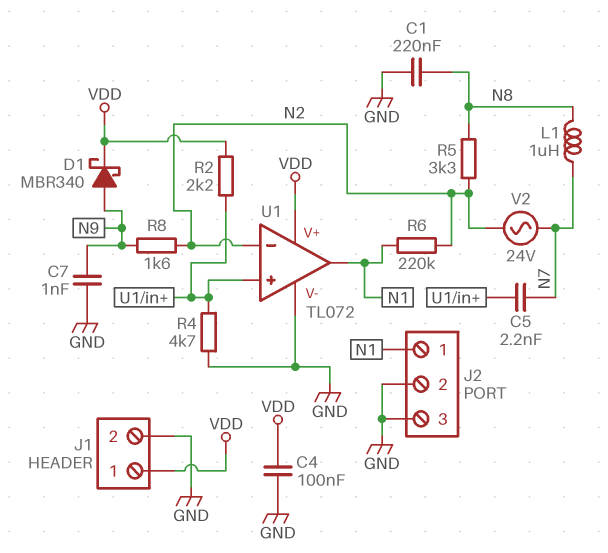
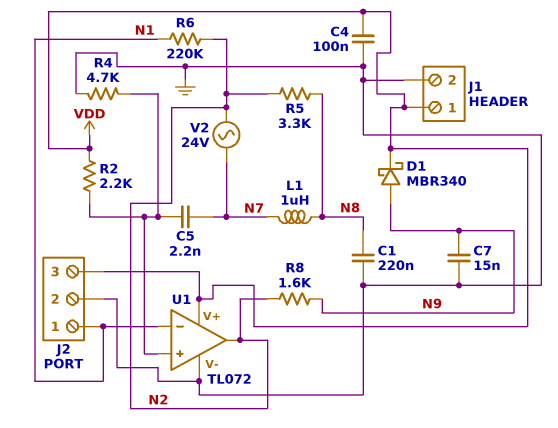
C7: 1nF (GND, N9) -> 15nF (GND, N9)
J2 pin 3: GND -> VDD
U1 pin in-: N2 -> N1
U1 pin out: N1 -> N2

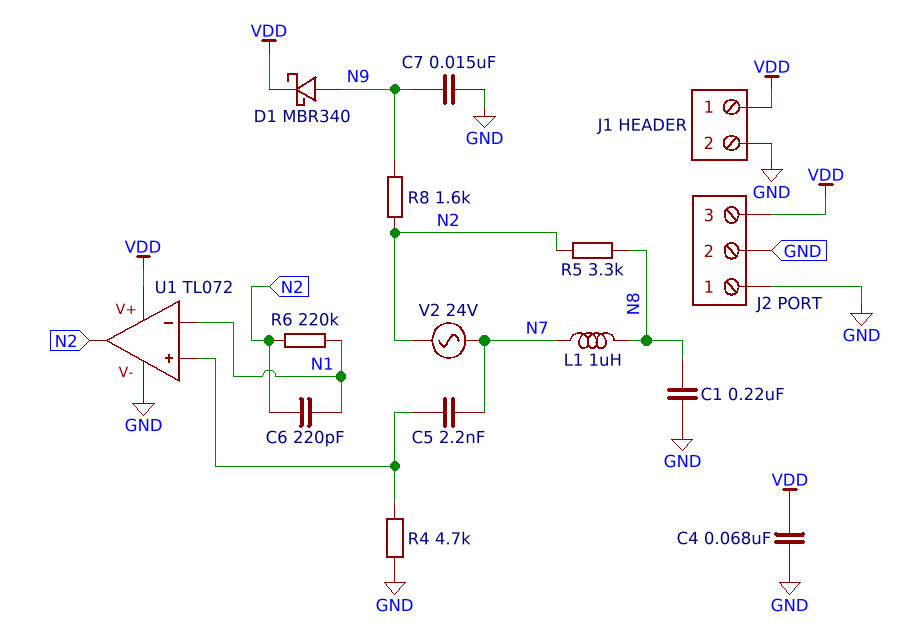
C4: 100nF (GND, VDD) -> 68nF (GND, VDD)
C6: none -> 220pF (N1, N2)
J2 pin 1: N1 -> GND
R2: 2.2k (U1/in+, VDD) -> none

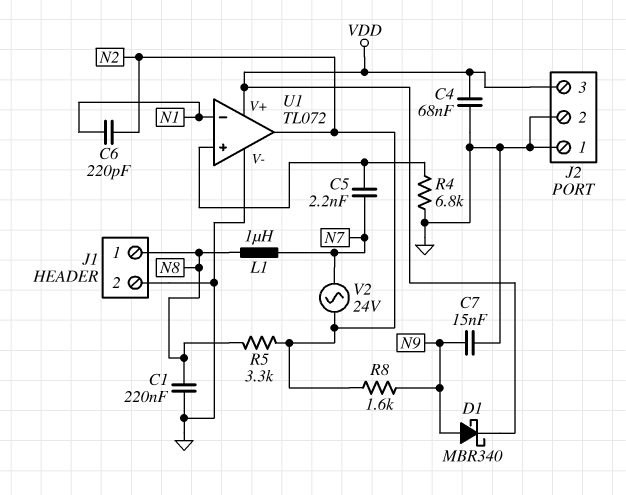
J1 pin 1: VDD -> N8
R4: 4.7k (GND, U1/in+) -> 6.8k (GND, U1/in+)
R6: 220k (N1, N2) -> none

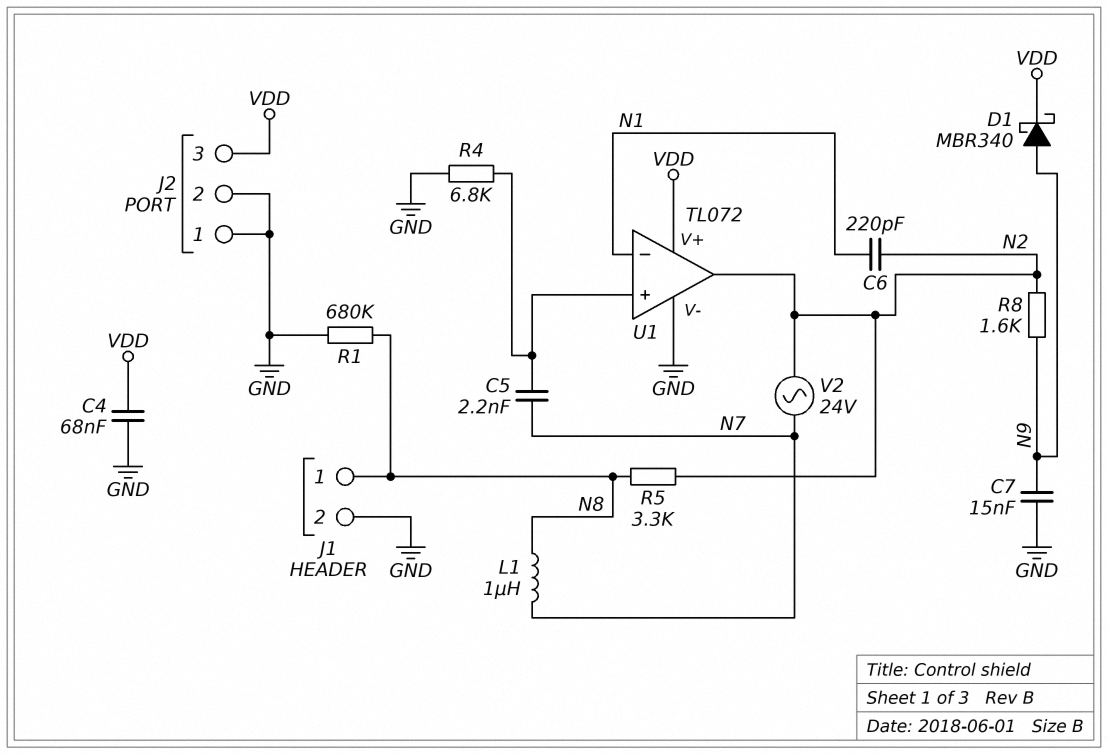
C1: 220nF (GND, N8) -> none
R1: none -> 680k (GND, N8)

